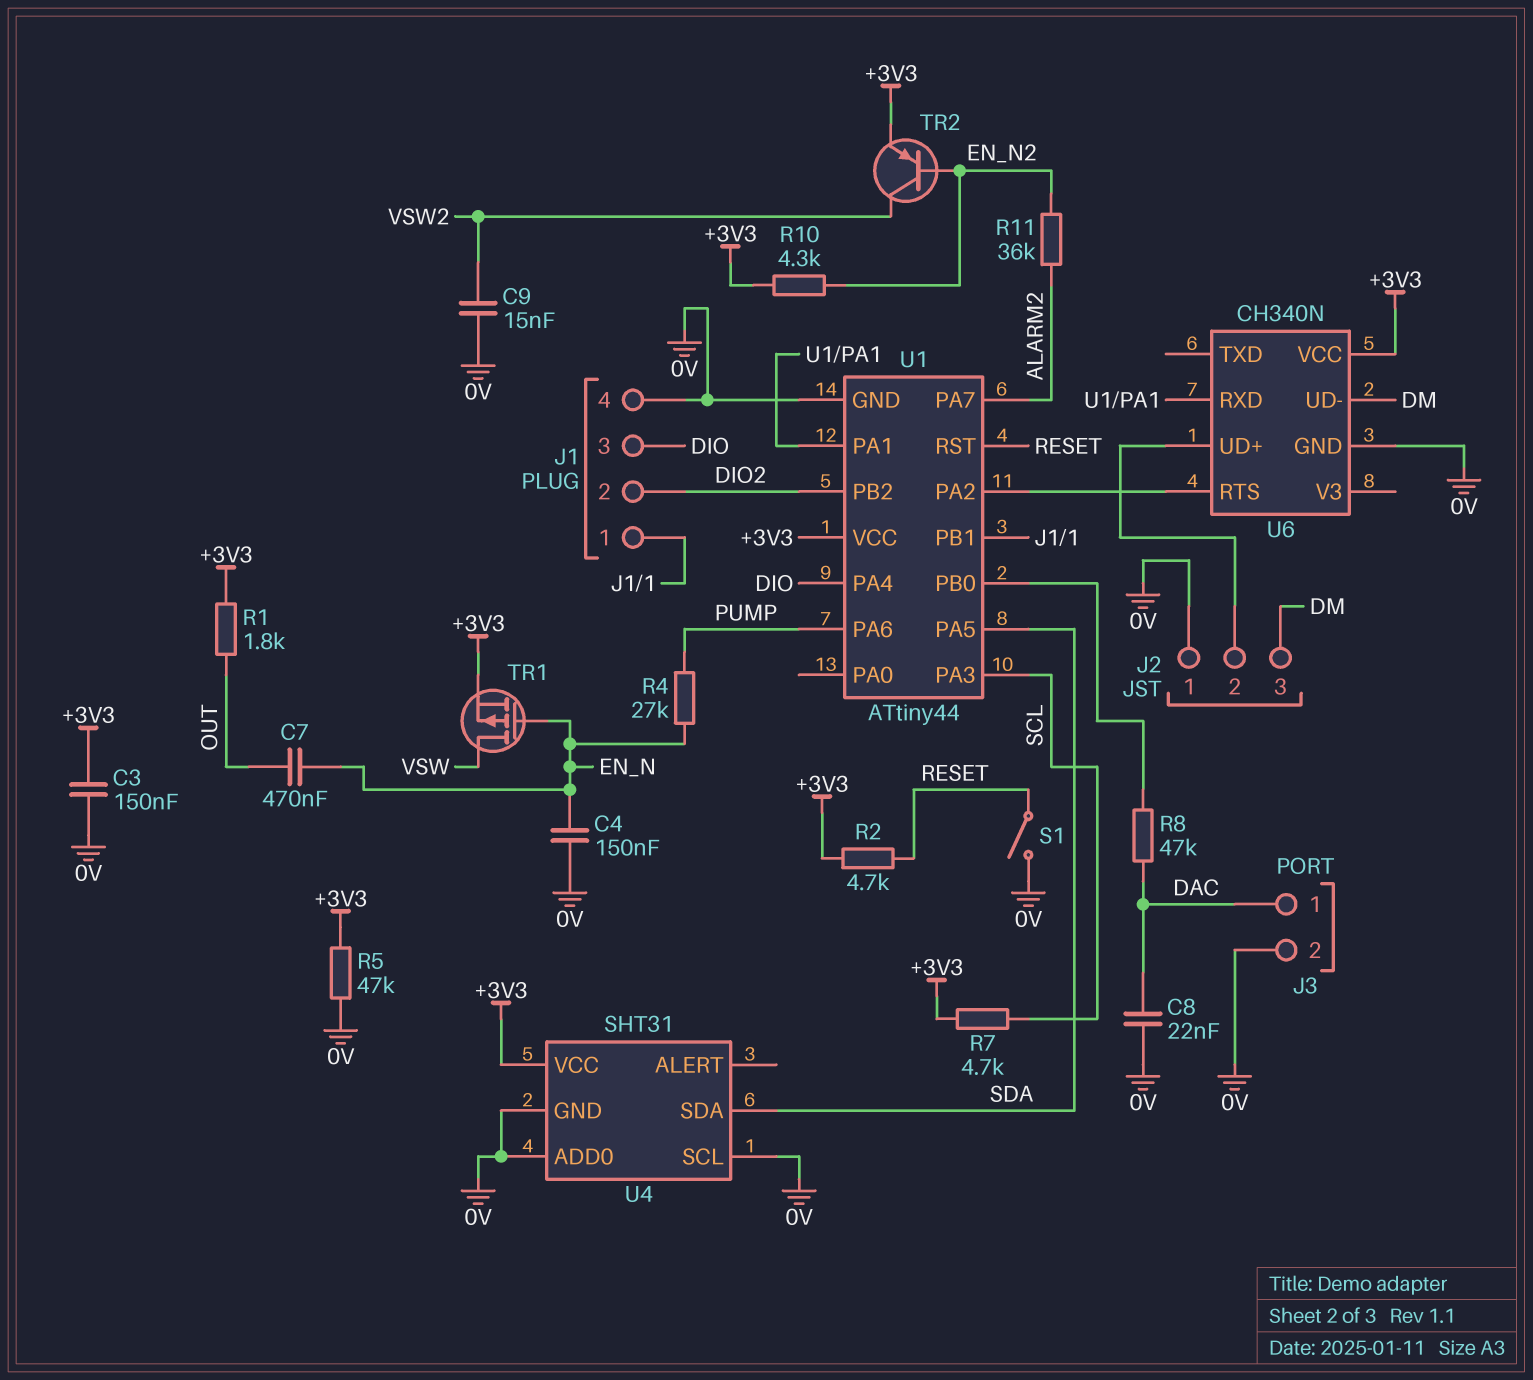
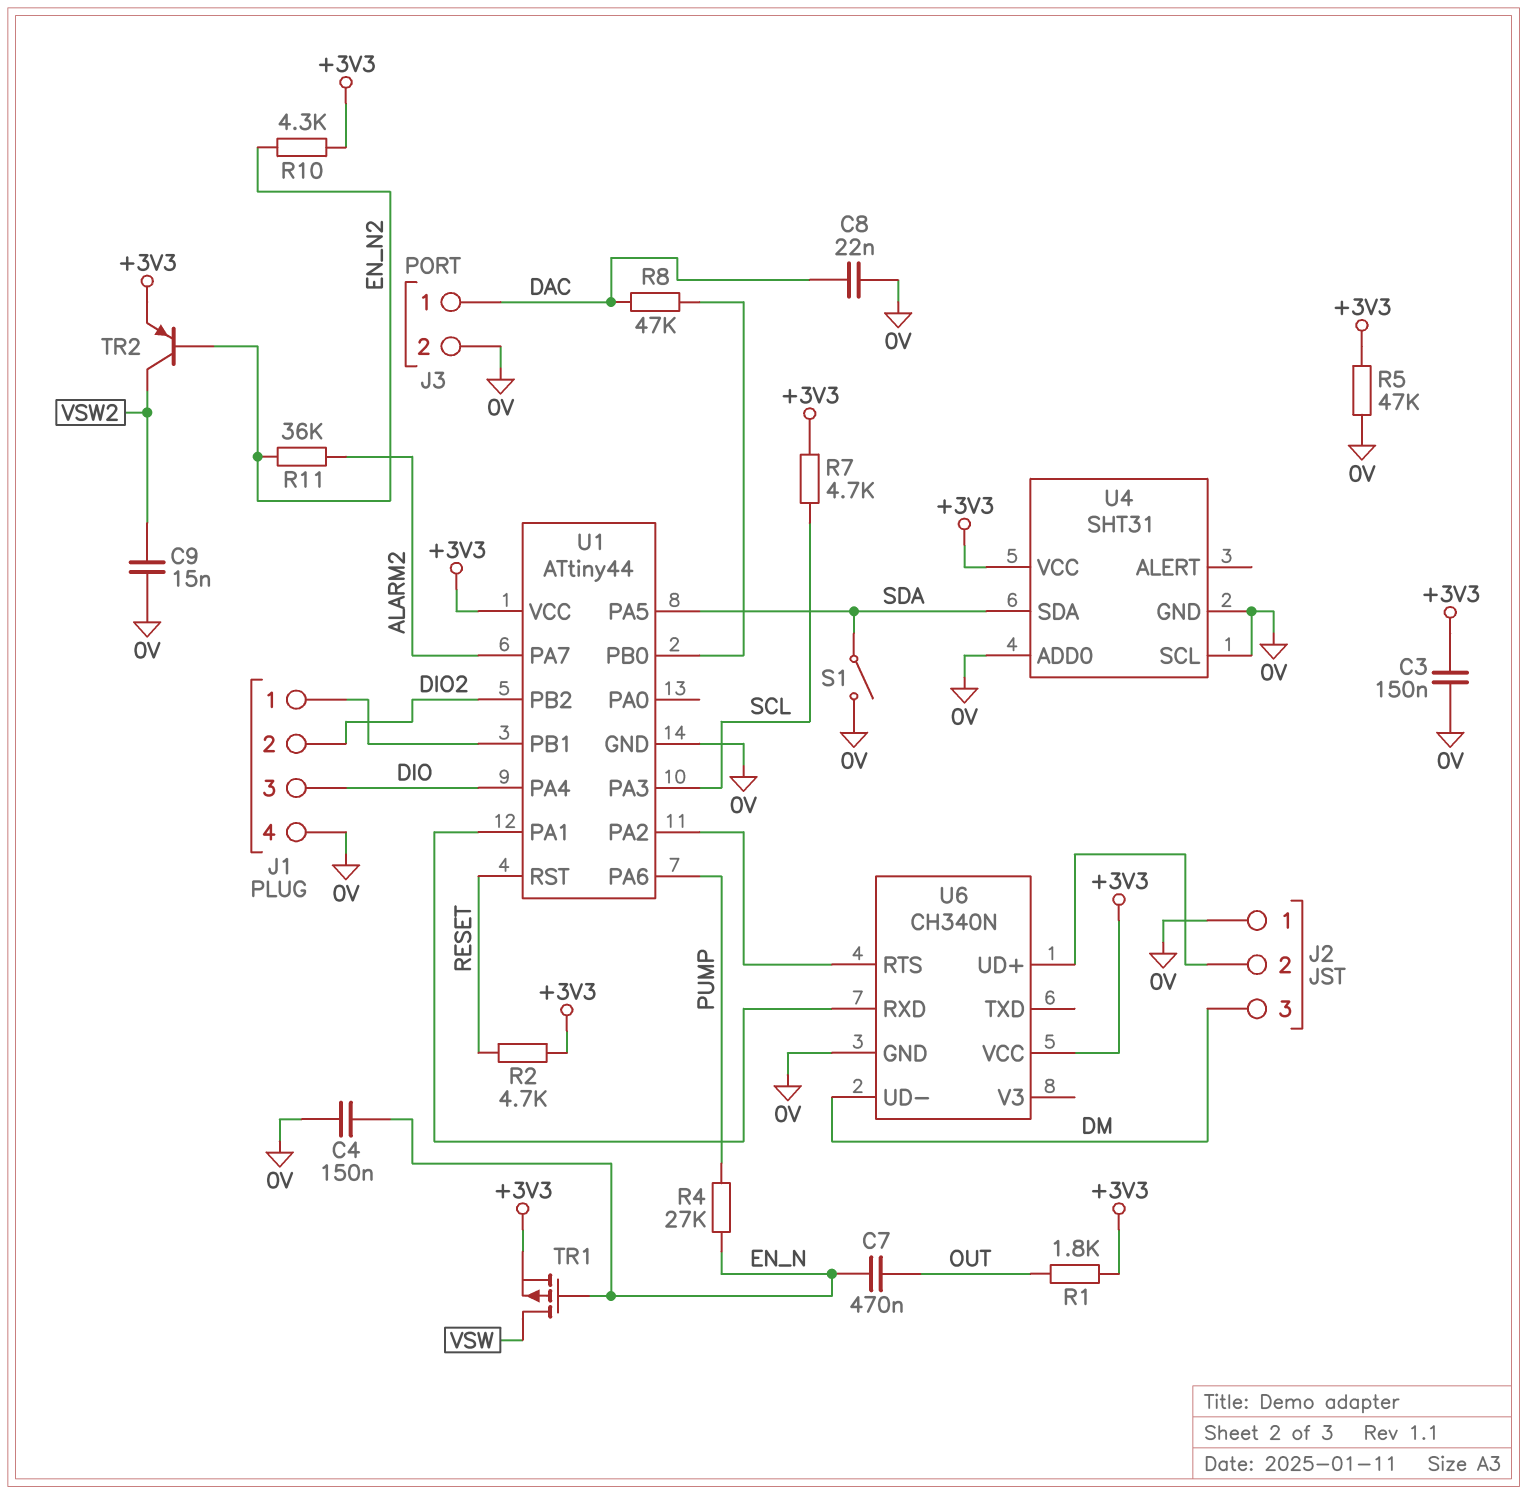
S1: switch (0V, RESET) -> switch (0V, SDA)

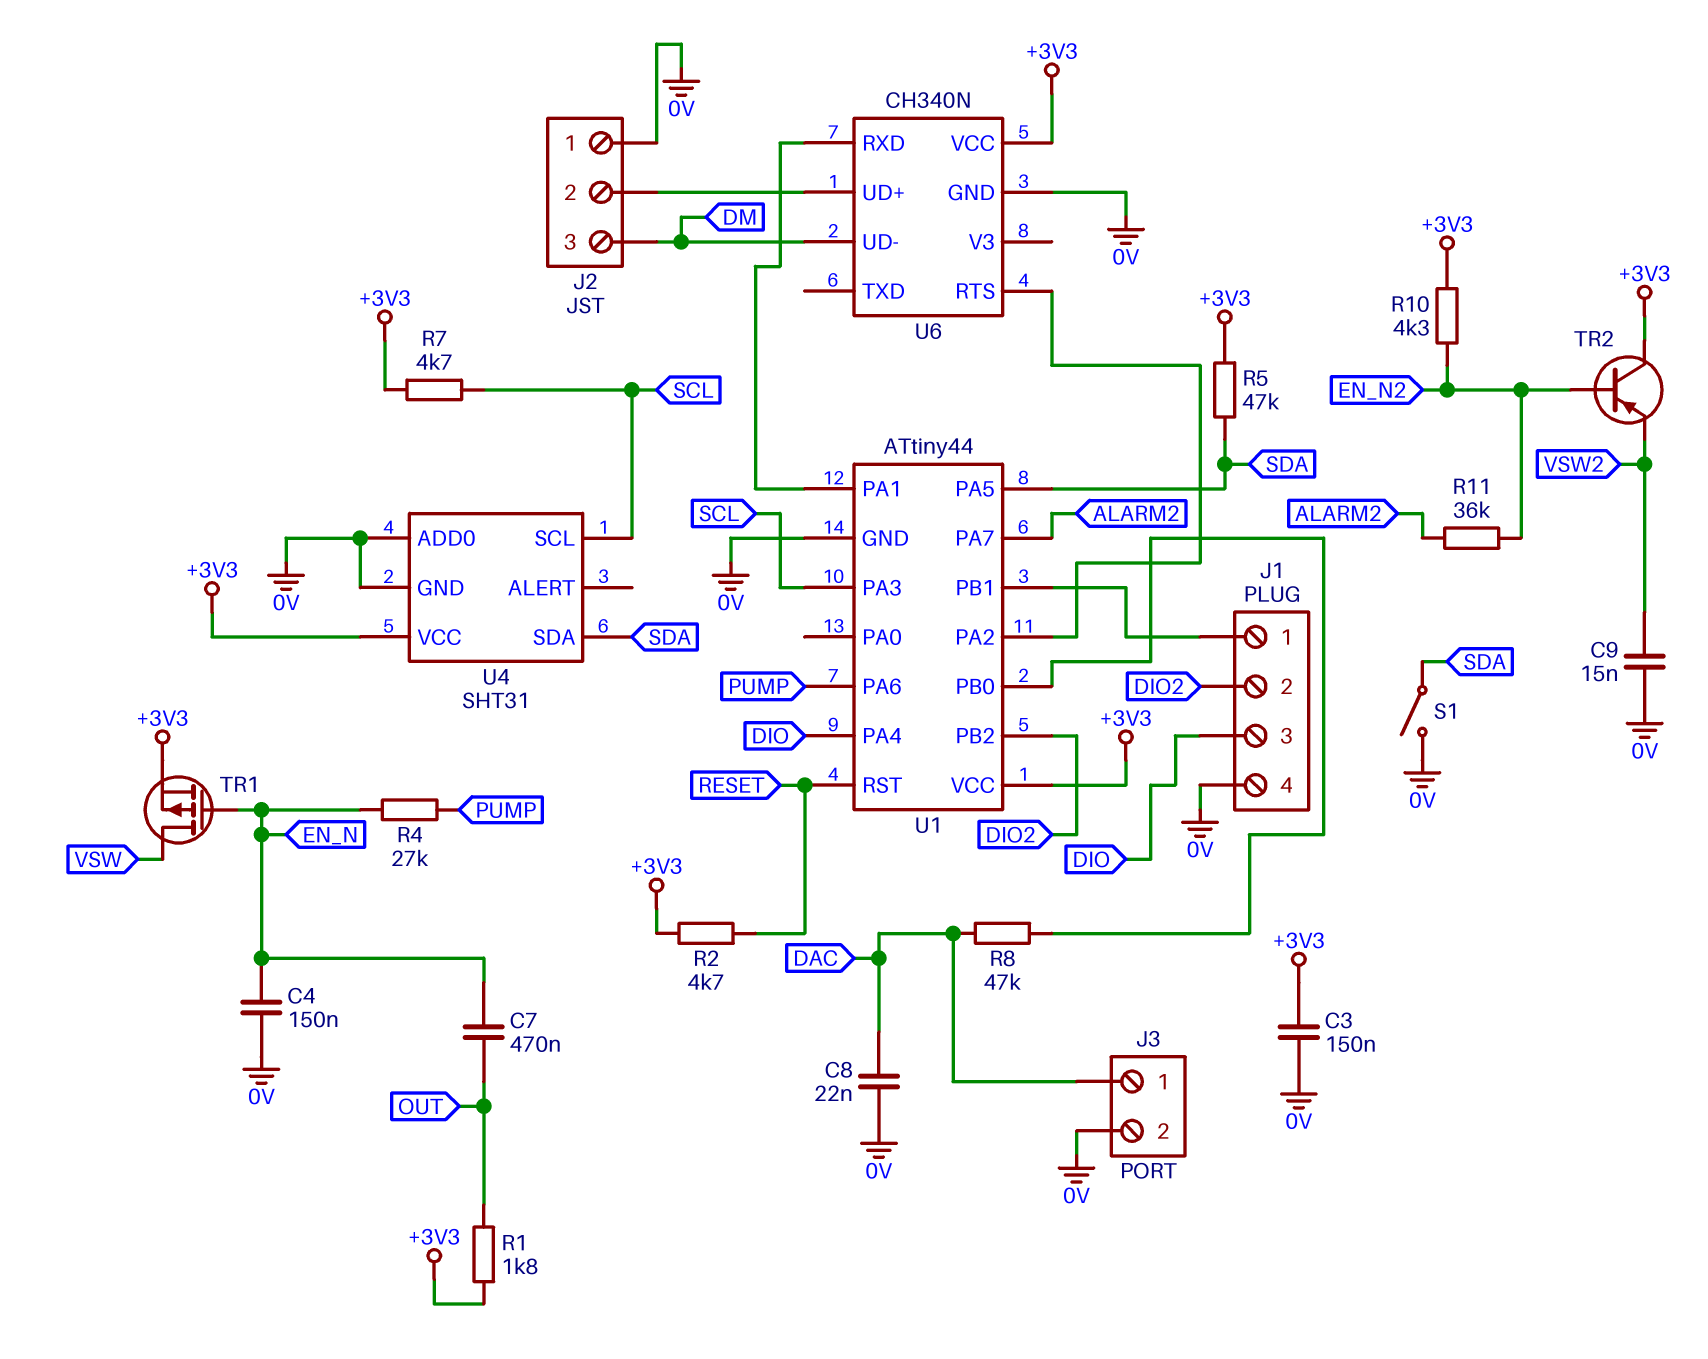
R5: 47k (+3V3, 0V) -> 47k (+3V3, SDA)
TR2: PNP (B EN_N2, C VSW2, E +3V3) -> PNP (B EN_N2, C +3V3, E VSW2)
U4 pin SCL: 0V -> SCL

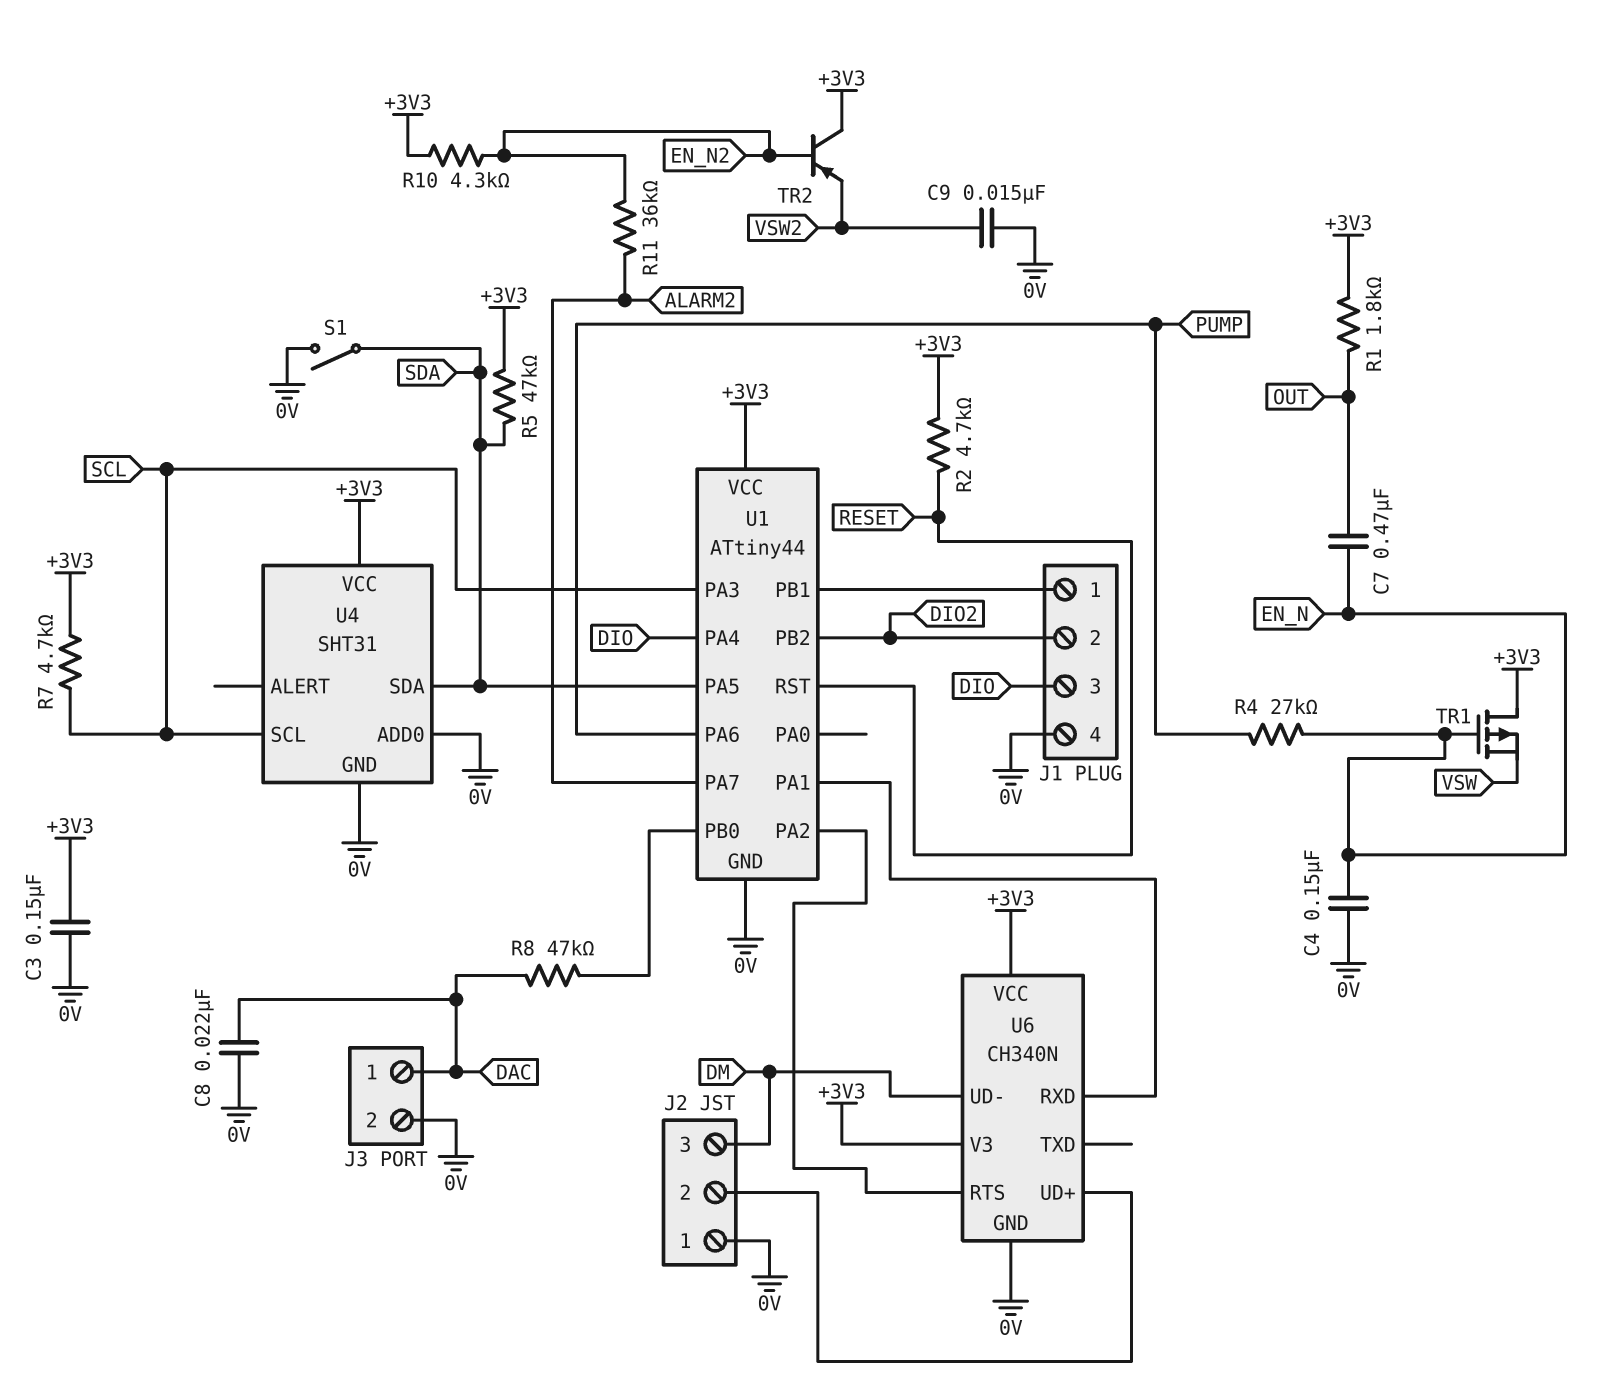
TR1: PMOS (G EN_N, D VSW, S +3V3) -> PMOS (G EN_N, D +3V3, S VSW)
U6 pin V3: none -> +3V3

